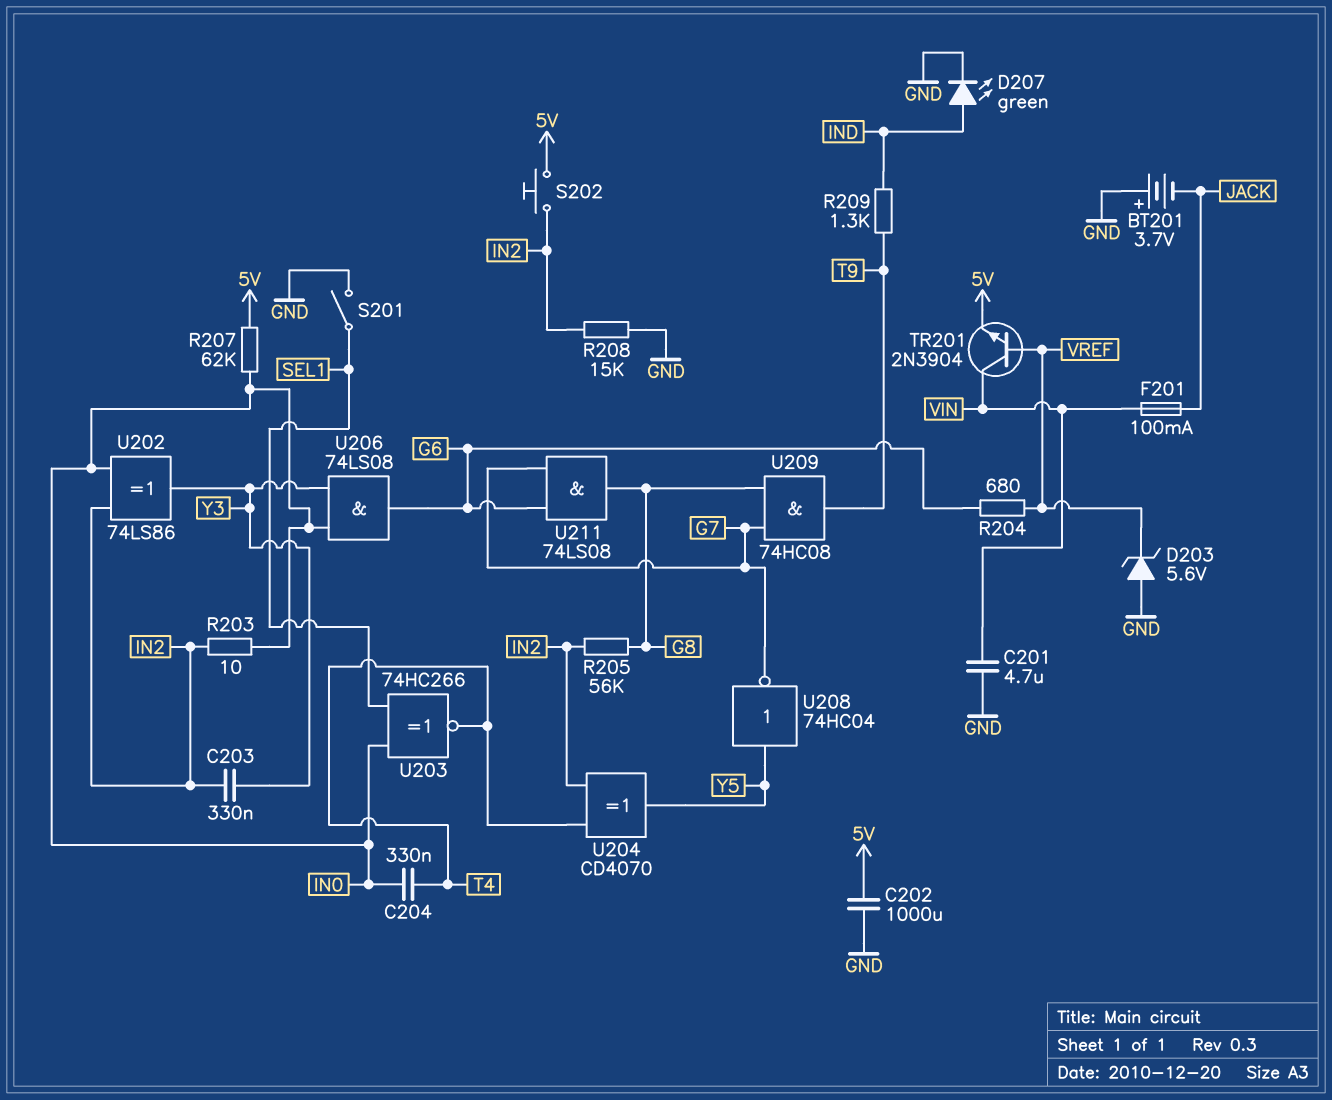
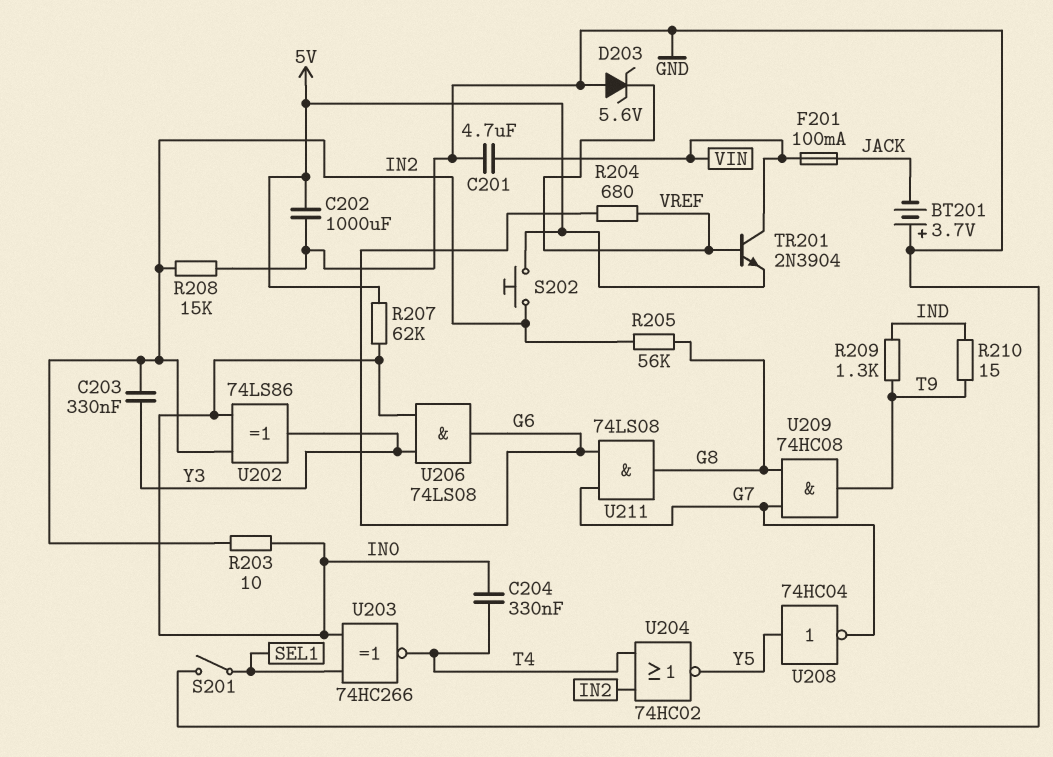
D207: LED green (A IND, K GND) -> none
R210: none -> 15 (IND, T9)
U204: XOR CD4070 (in IN2, in T4, out Y5) -> NOR 74HC02 (in IN2, in T4, out Y5)

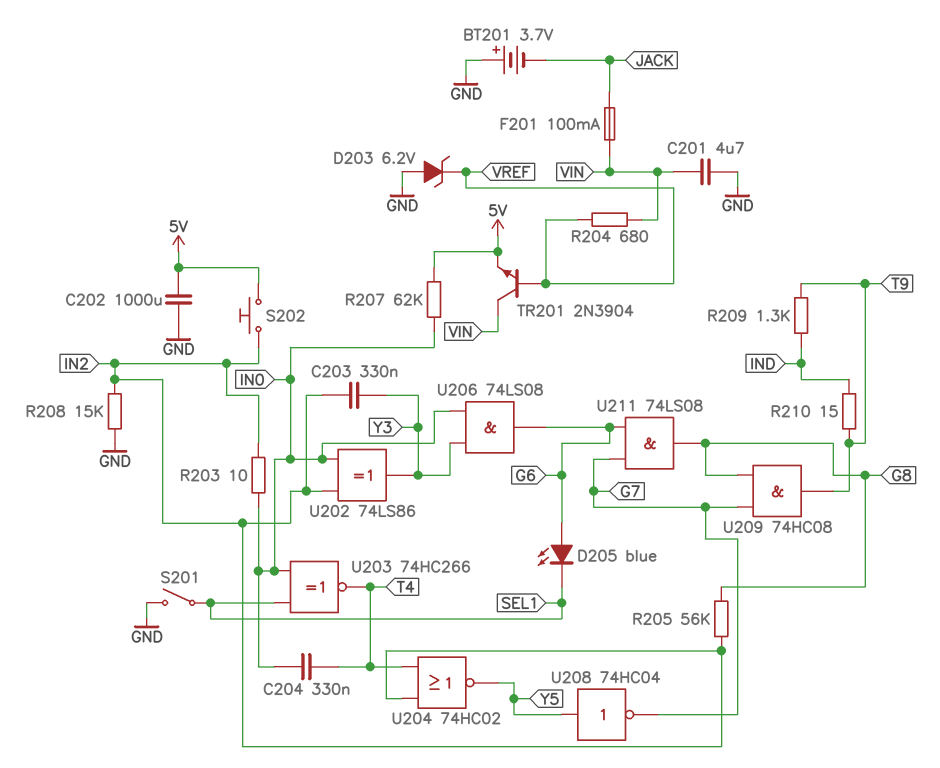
D203: zener 5.6V (A GND, K VREF) -> zener 6.2V (A GND, K VREF)
D205: none -> LED blue (A G6, K SEL1)
R204: 680 (G6, VREF) -> 680 (VIN, VREF)

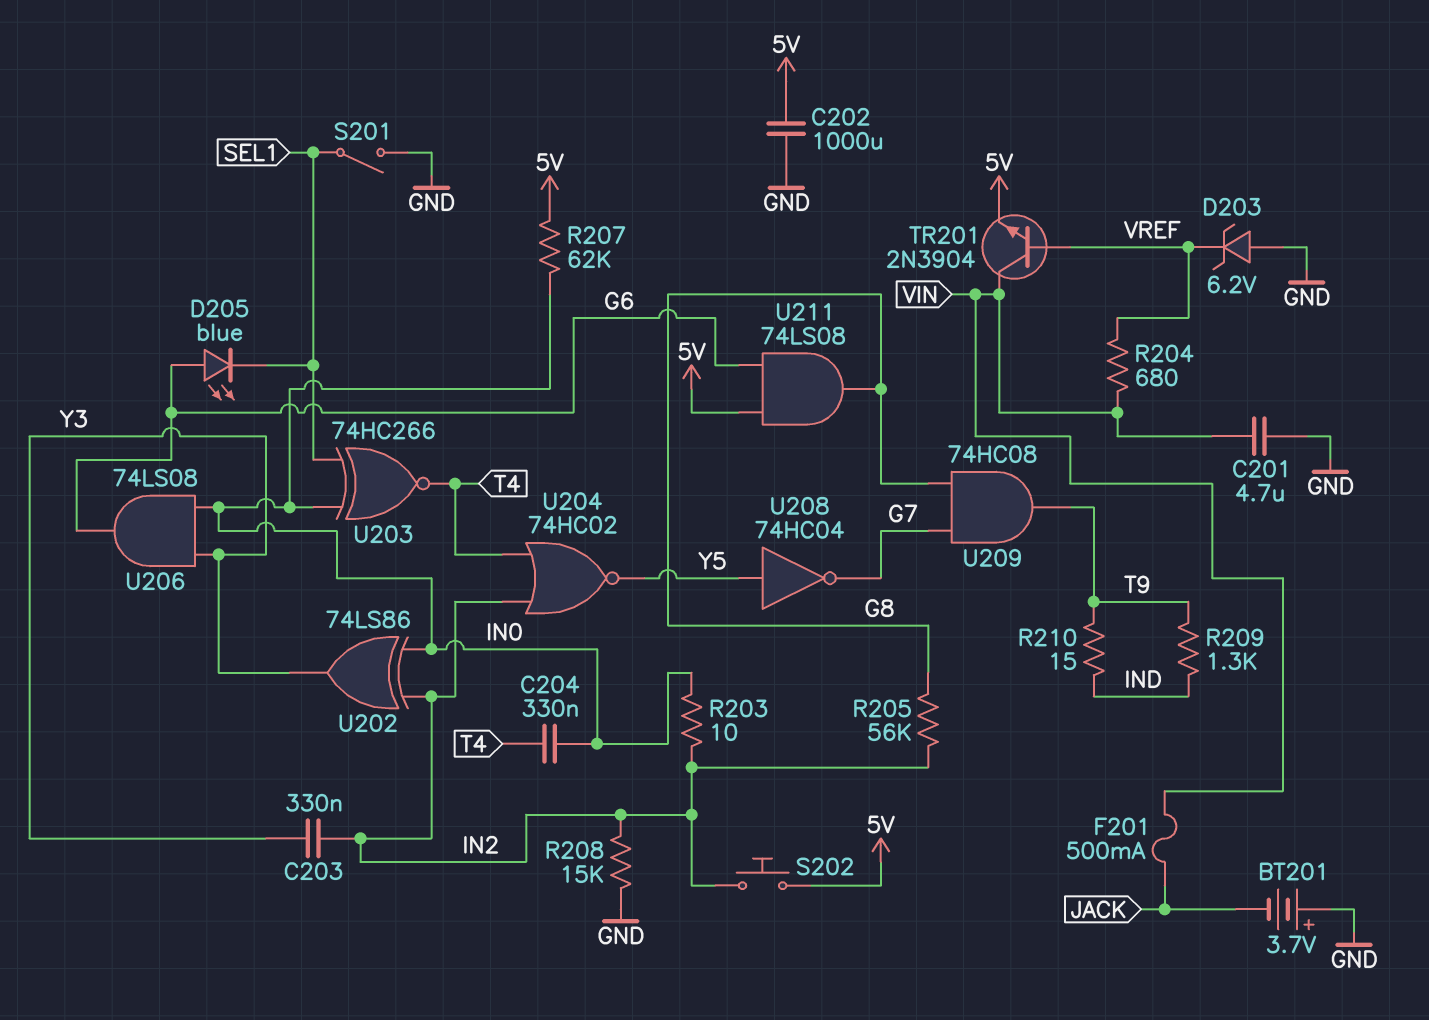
F201: 100mA (JACK, VIN) -> 500mA (JACK, VIN)
U211: AND 74LS08 (in G6, in G7, out G8) -> AND 74LS08 (in 5V, in G6, out G8)

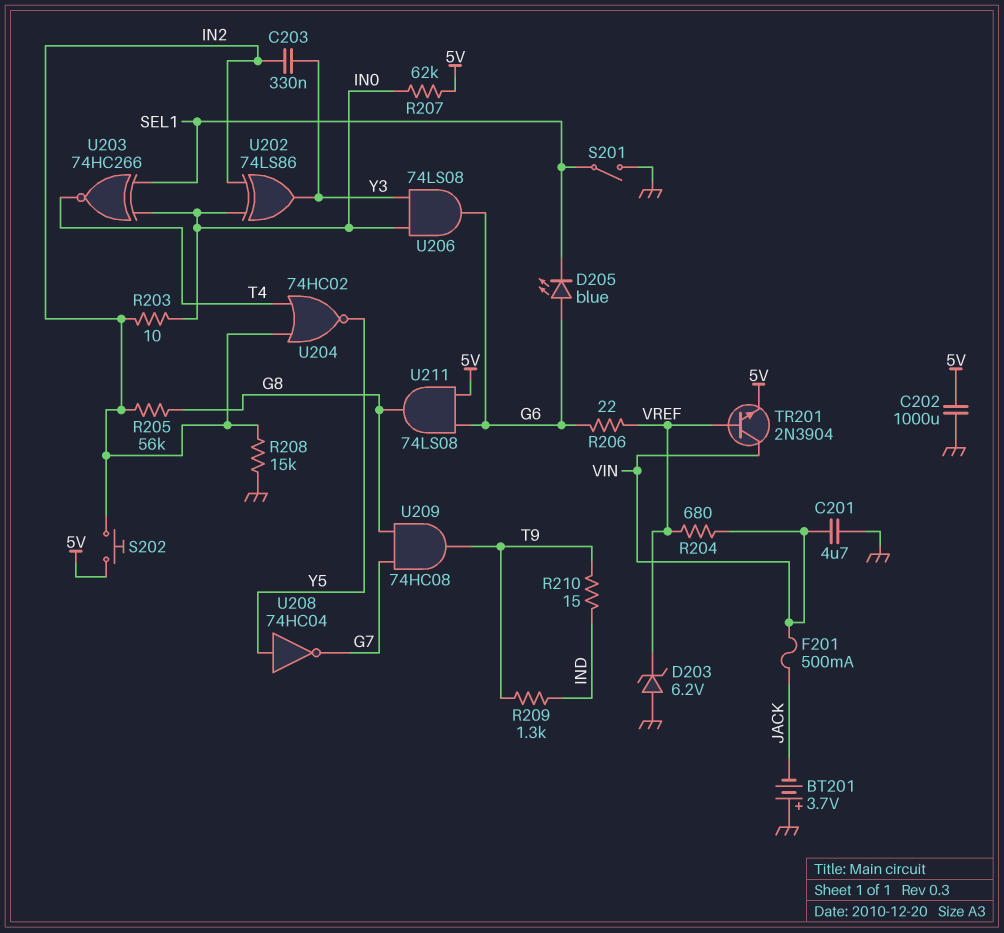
C204: 330nF (IN0, T4) -> none
R206: none -> 22 (G6, VREF)

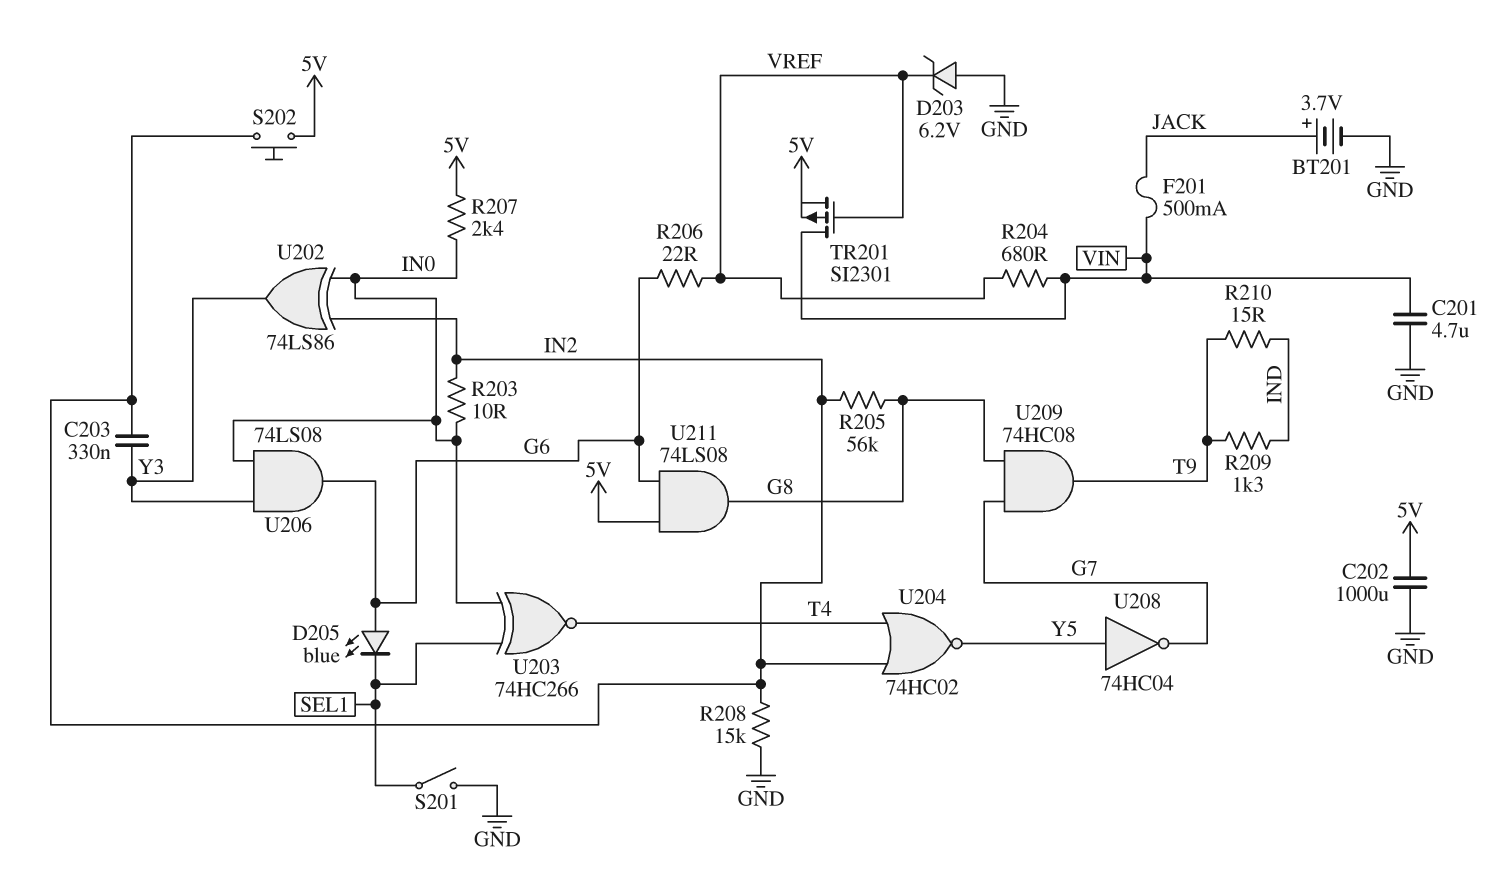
BT201: 3.7V (plus GND, minus JACK) -> 3.7V (plus JACK, minus GND)
R207: 62k (5V, IN0) -> 2.4k (5V, IN0)
TR201: NPN 2N3904 (B VREF, C VIN, E 5V) -> PMOS SI2301 (G VREF, D VIN, S 5V)

